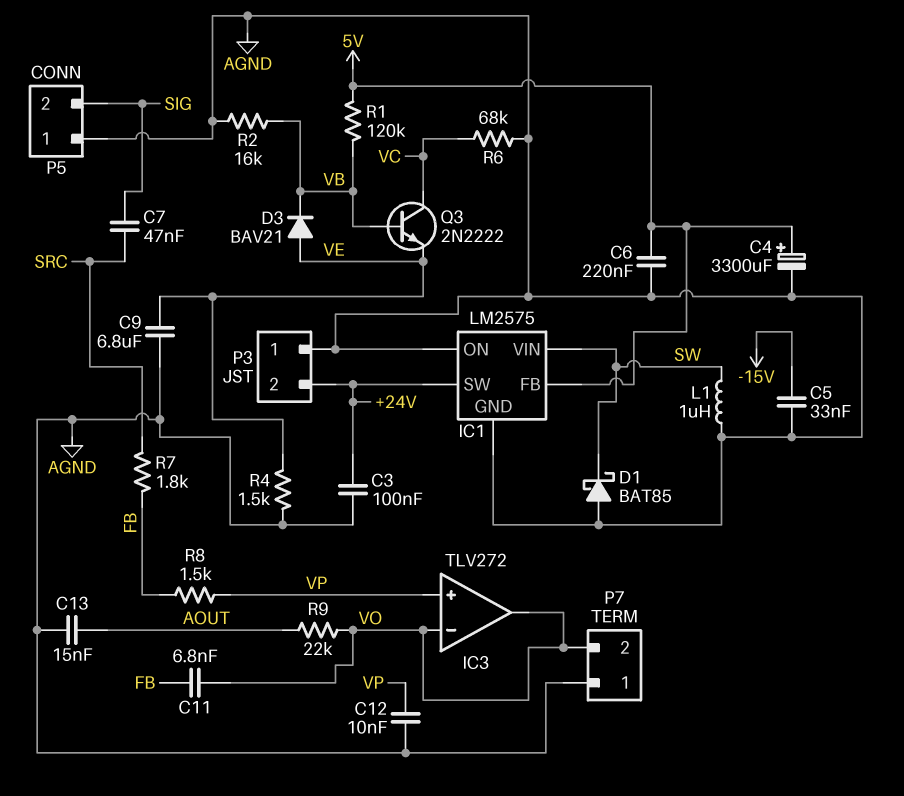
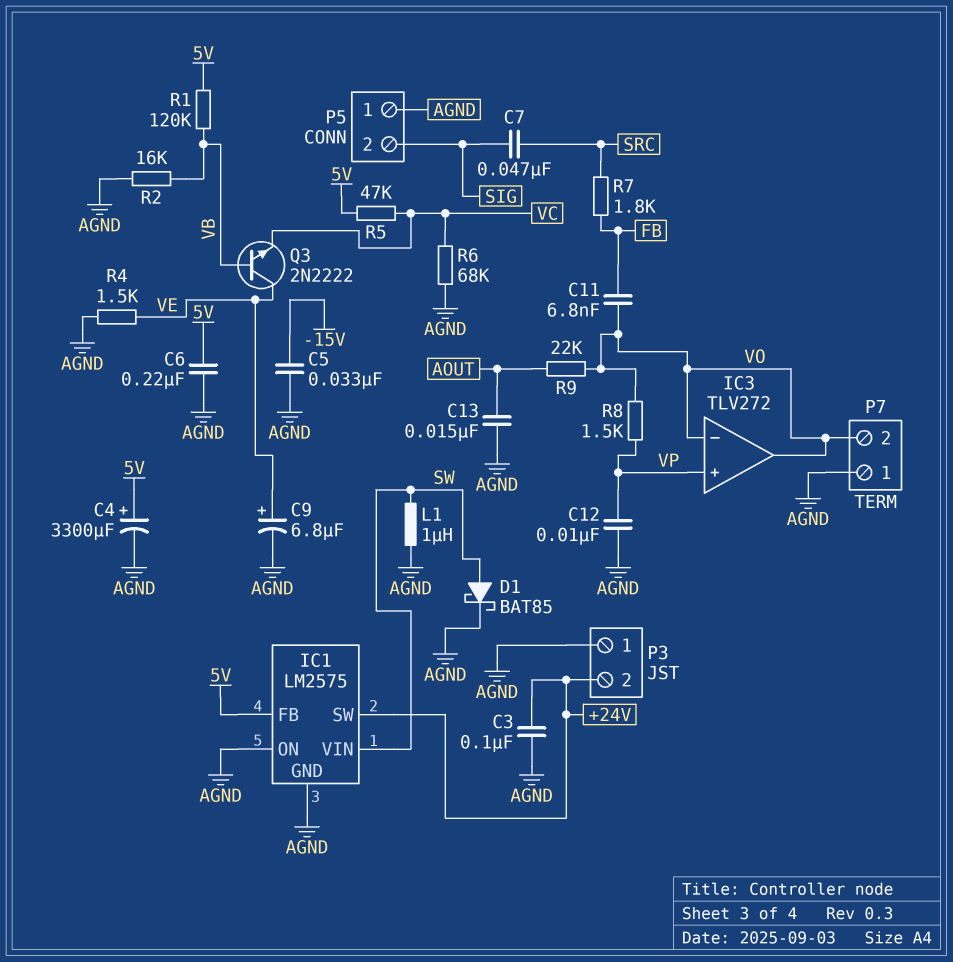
C9: 6.8uF (AGND, VE) -> 6.8uF (plus VE, minus AGND)
D1: schottky BAT85 (A AGND, K SW) -> schottky BAT85 (A SW, K AGND)
D3: diode BAV21 (A VE, K VB) -> none
Q3: NPN 2N2222 (B VB, C VC, E VE) -> NPN 2N2222 (B VB, C VE, E VC)
R5: none -> 47k (5V, VC)
R8: 1.5k (FB, VP) -> 1.5k (VO, VP)

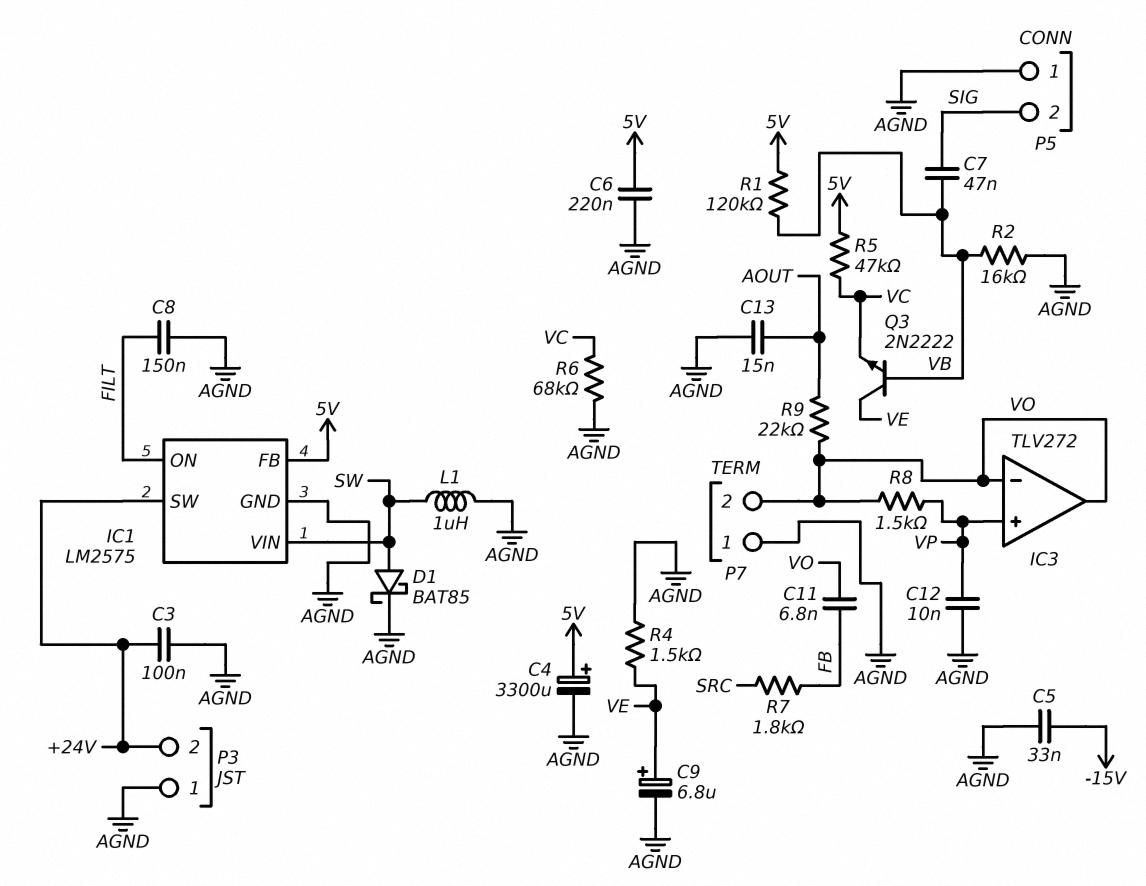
C7: 47nF (SIG, SRC) -> 47nF (SIG, VB)
C8: none -> 150nF (AGND, FILT)
IC1 pin ON: AGND -> FILT

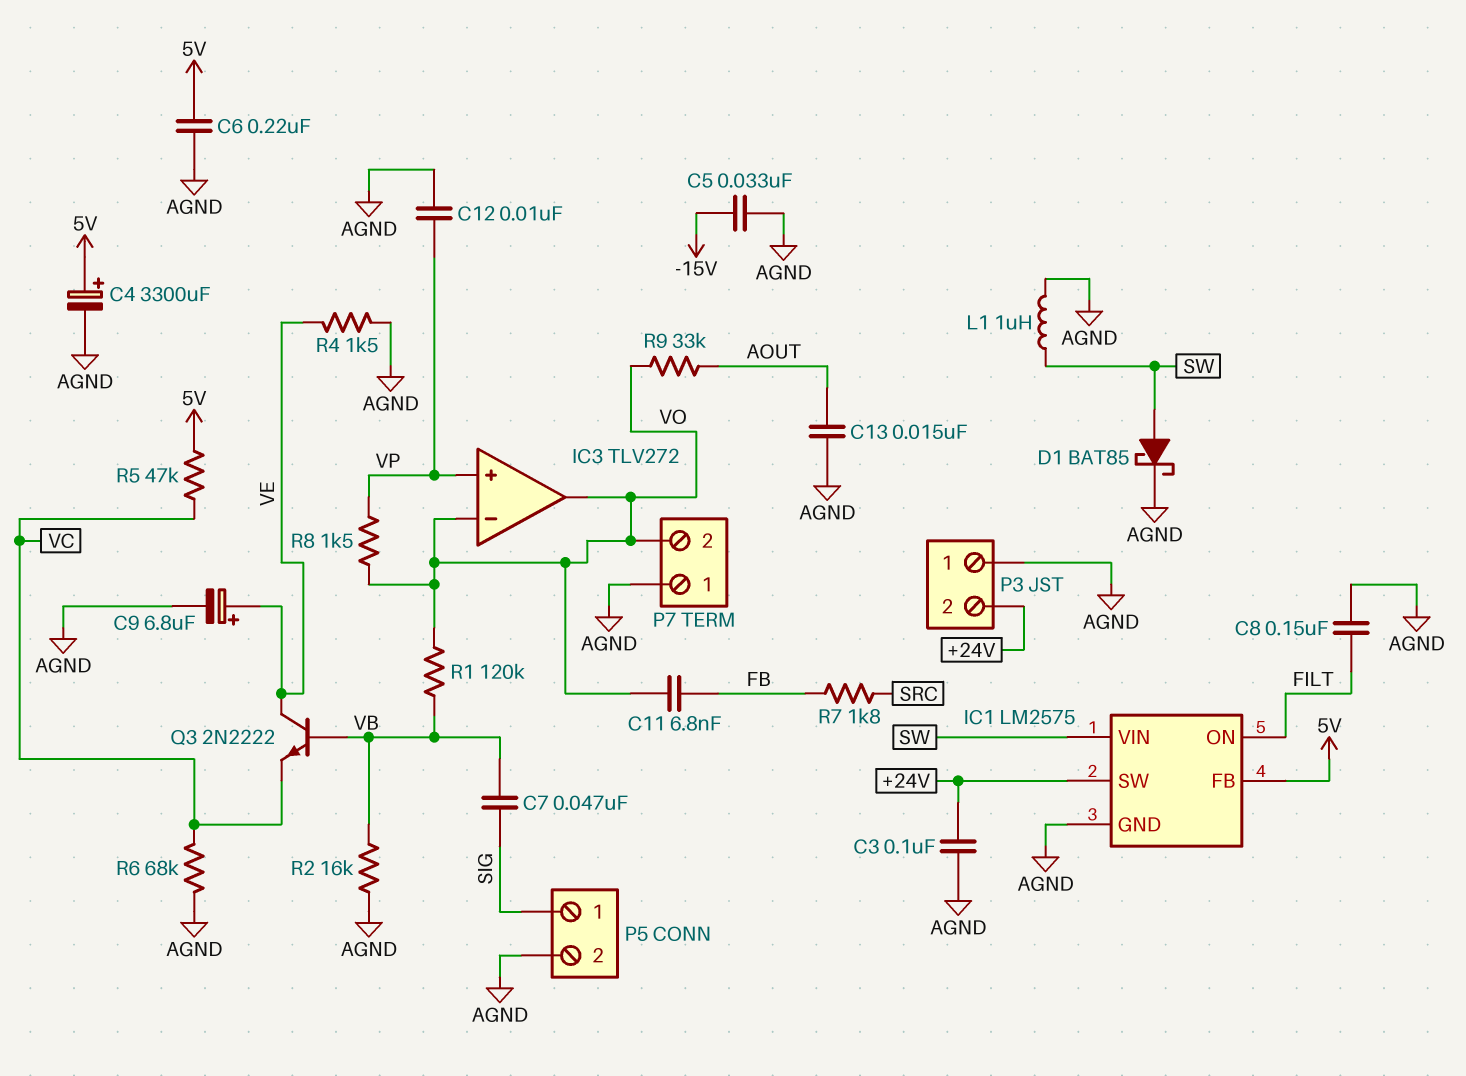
P5 pin 1: AGND -> SIG
P5 pin 2: SIG -> AGND
R1: 120k (5V, VB) -> 120k (VB, VO)
R9: 22k (AOUT, VO) -> 33k (AOUT, VO)

